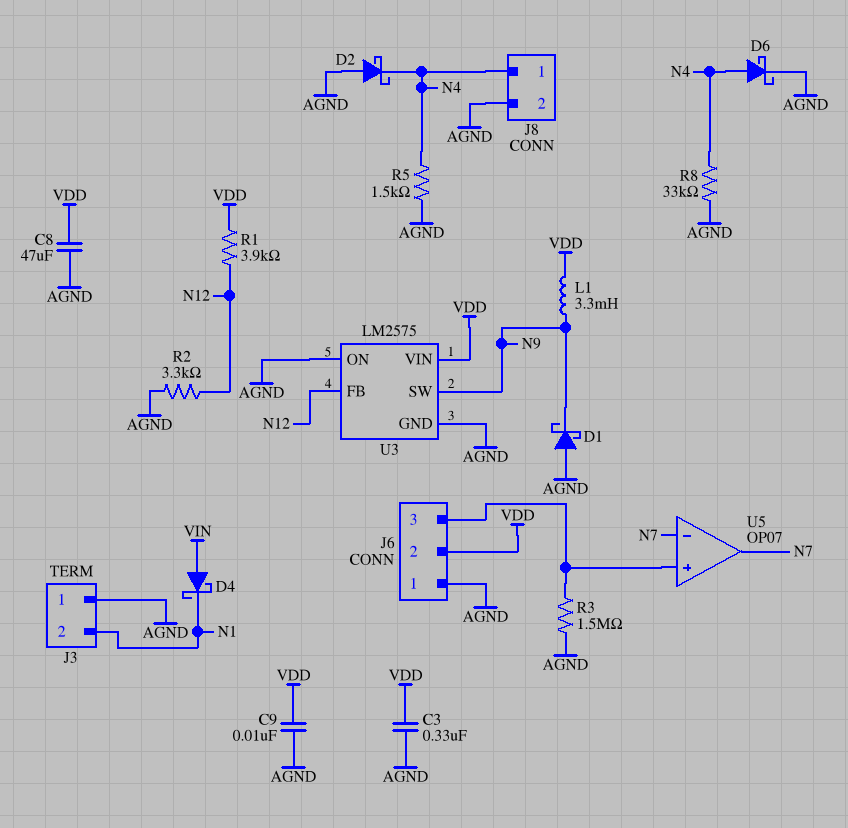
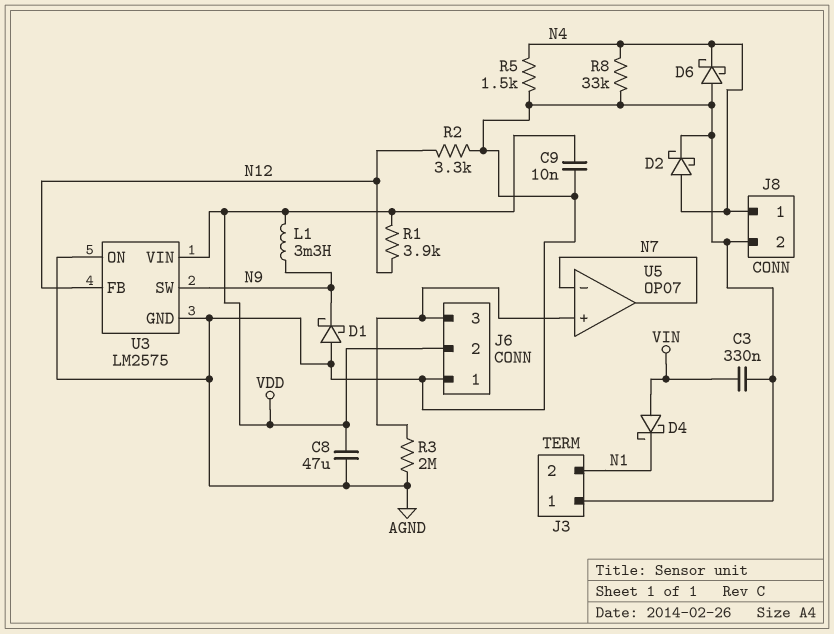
C3: 330nF (AGND, VDD) -> 330nF (AGND, VIN)
D2: schottky (A AGND, K N4) -> schottky (A N4, K AGND)
D6: schottky (A N4, K AGND) -> schottky (A AGND, K N4)
R3: 1.5M (AGND, J6/3) -> 2M (AGND, J6/3)

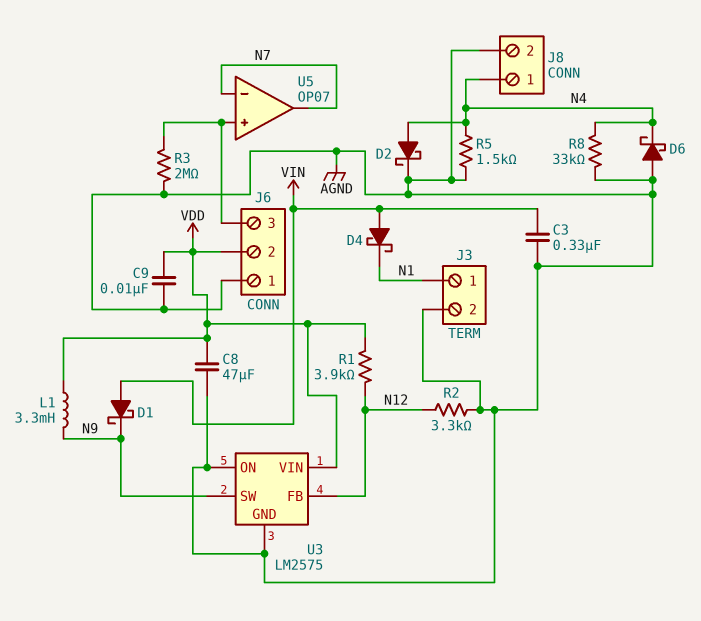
D1: schottky (A AGND, K N9) -> schottky (A VIN, K N9)
J3 pin 1: AGND -> N1
J3 pin 2: N1 -> AGND

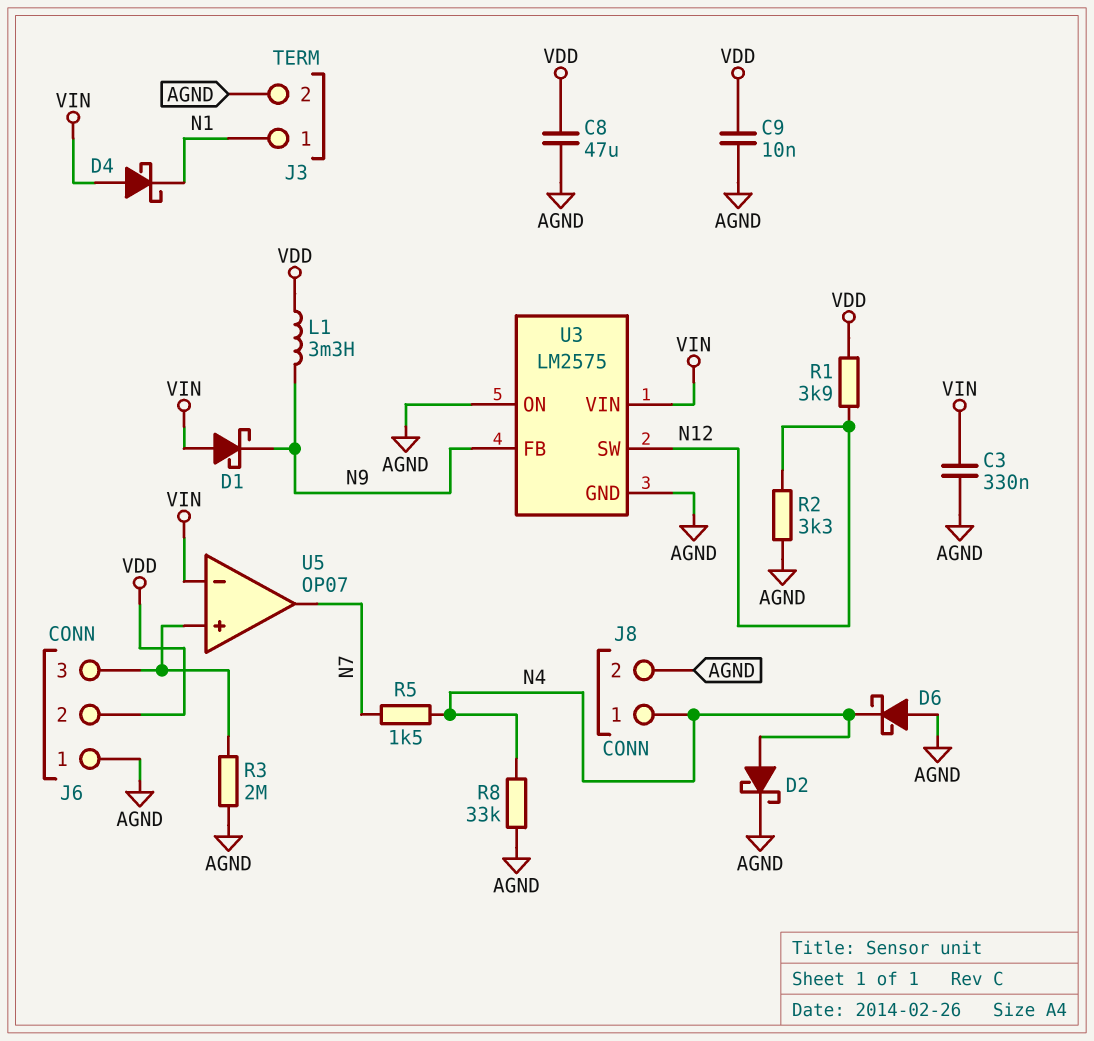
R5: 1.5k (AGND, N4) -> 1.5k (N4, N7)
U3 pin FB: N12 -> N9
U3 pin SW: N9 -> N12
U3 pin VIN: VDD -> VIN
U5 pin in-: N7 -> VIN

